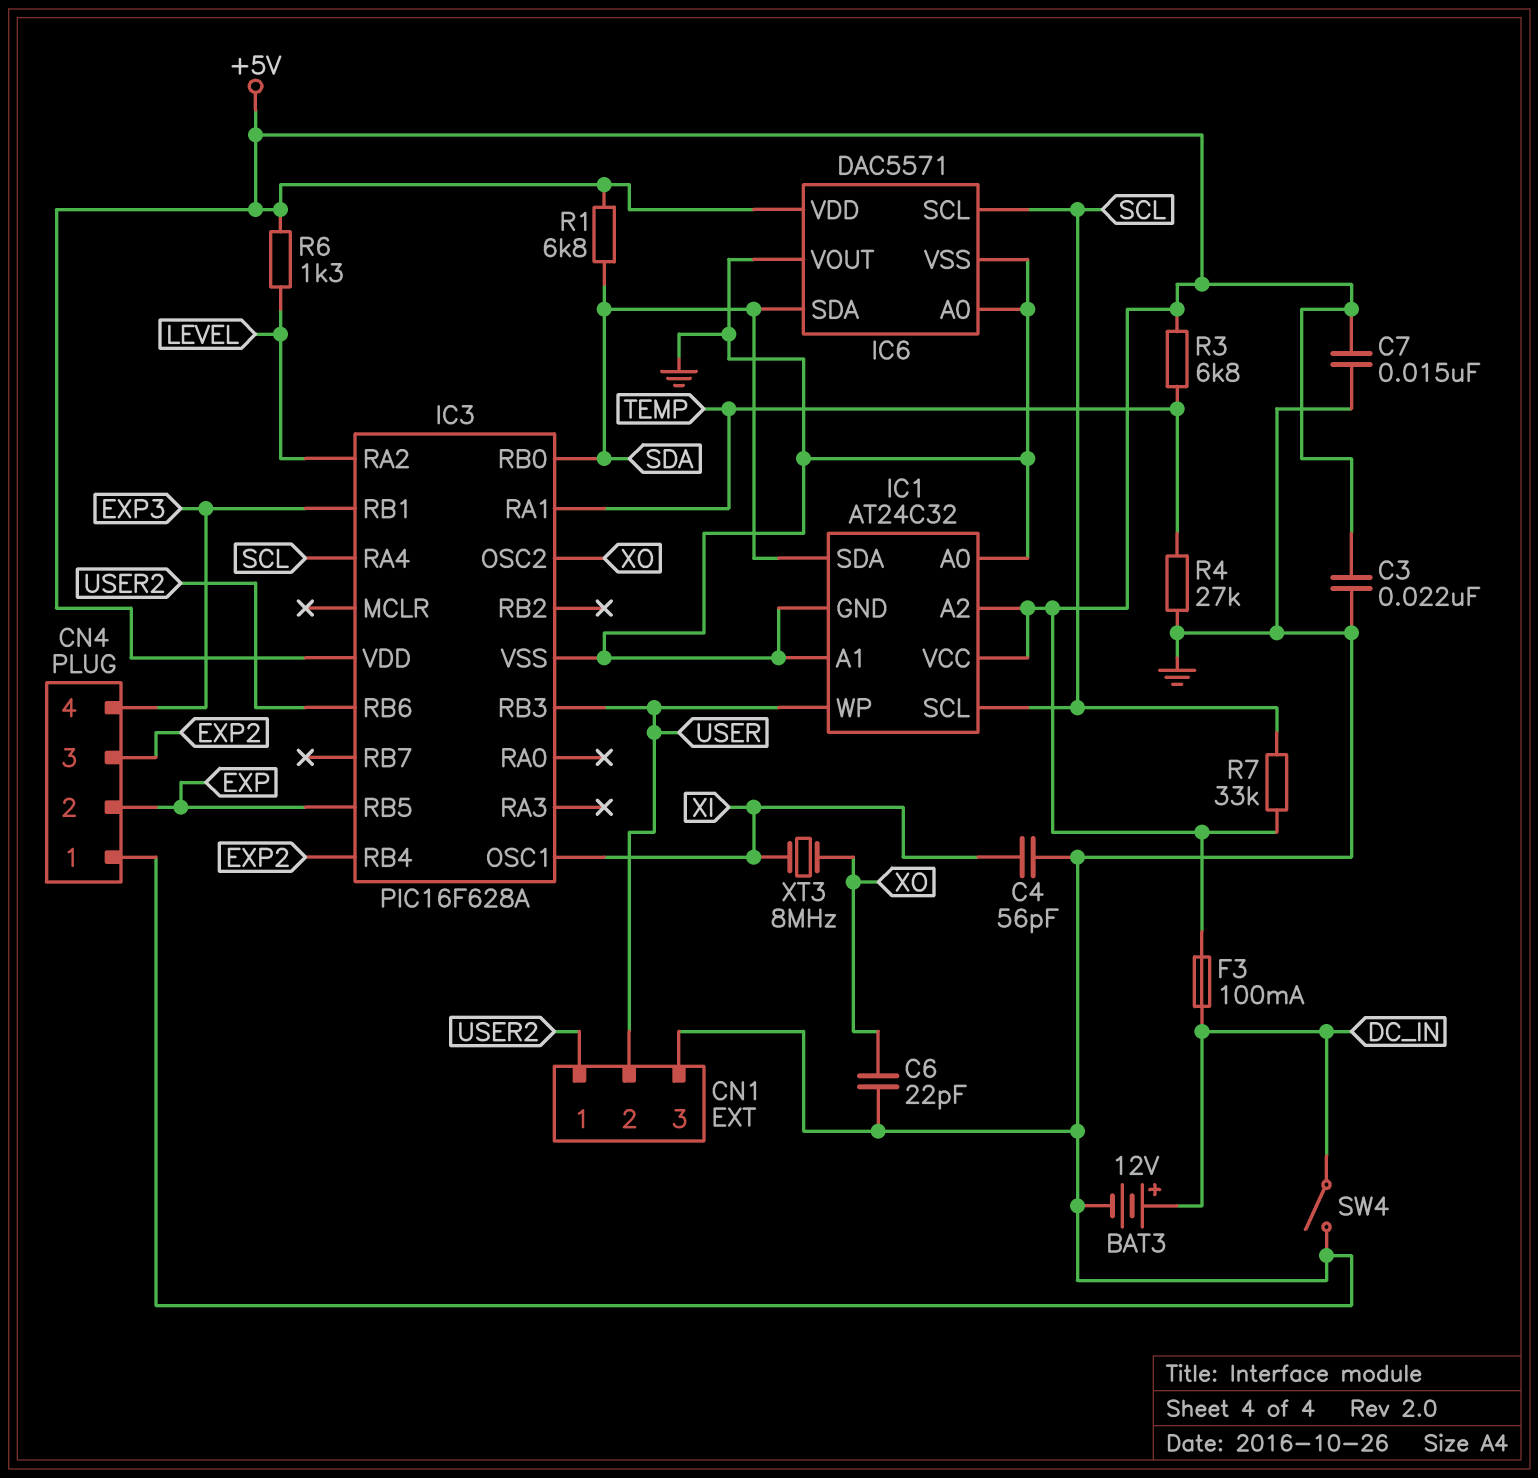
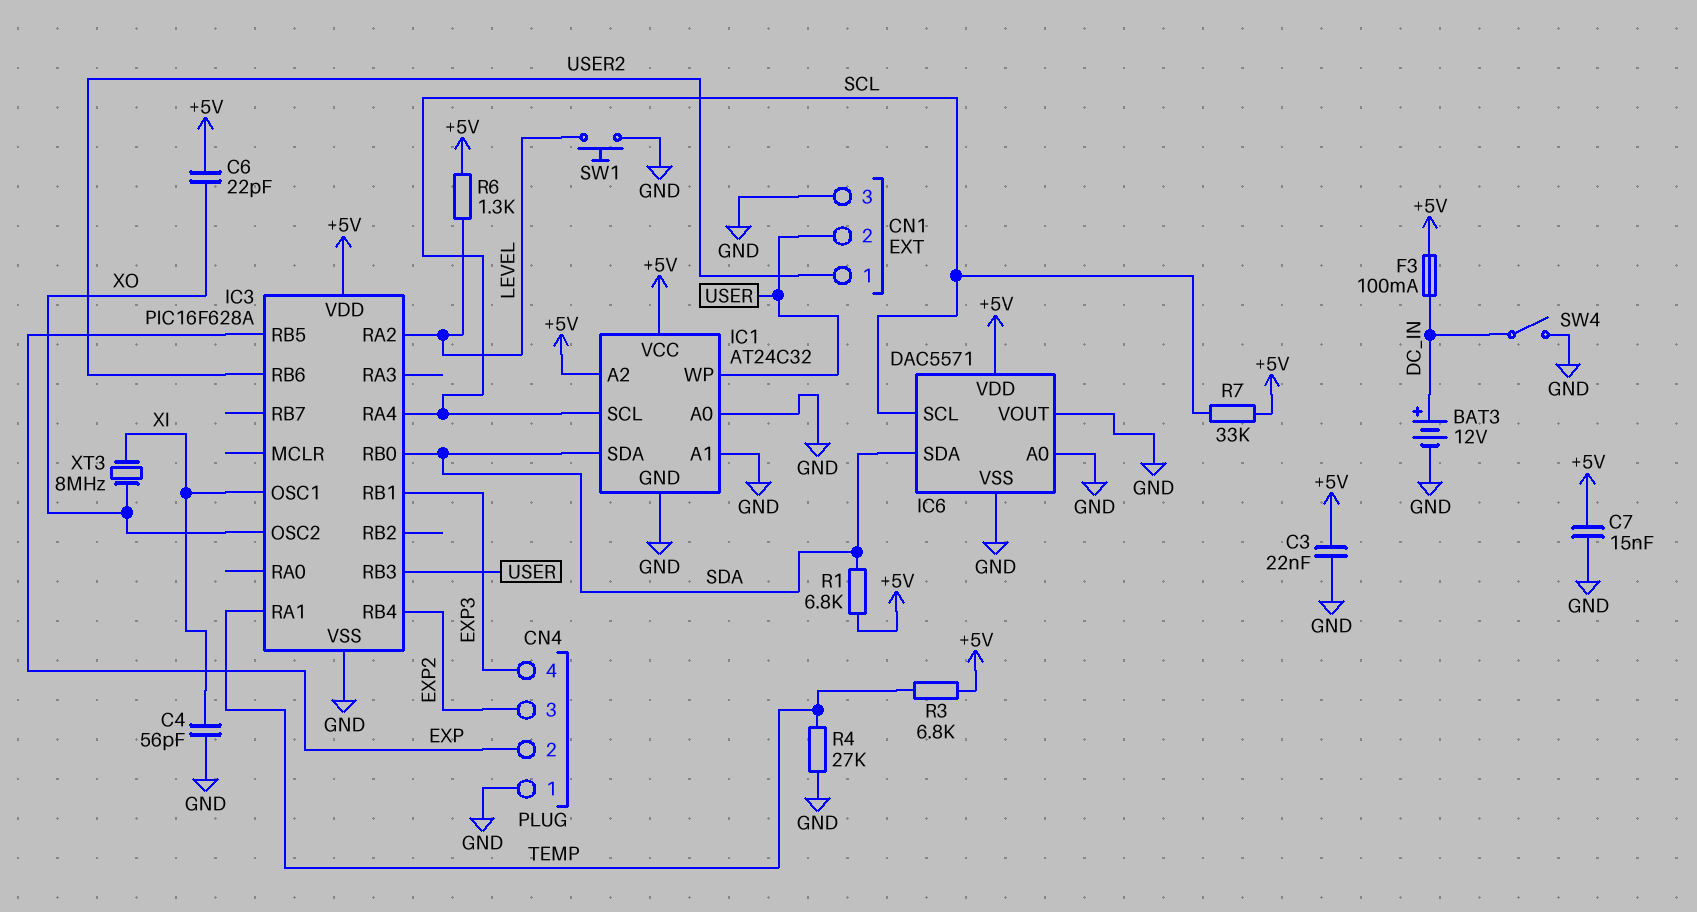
C6: 22pF (GND, XO) -> 22pF (+5V, XO)
SW1: none -> button (GND, LEVEL)

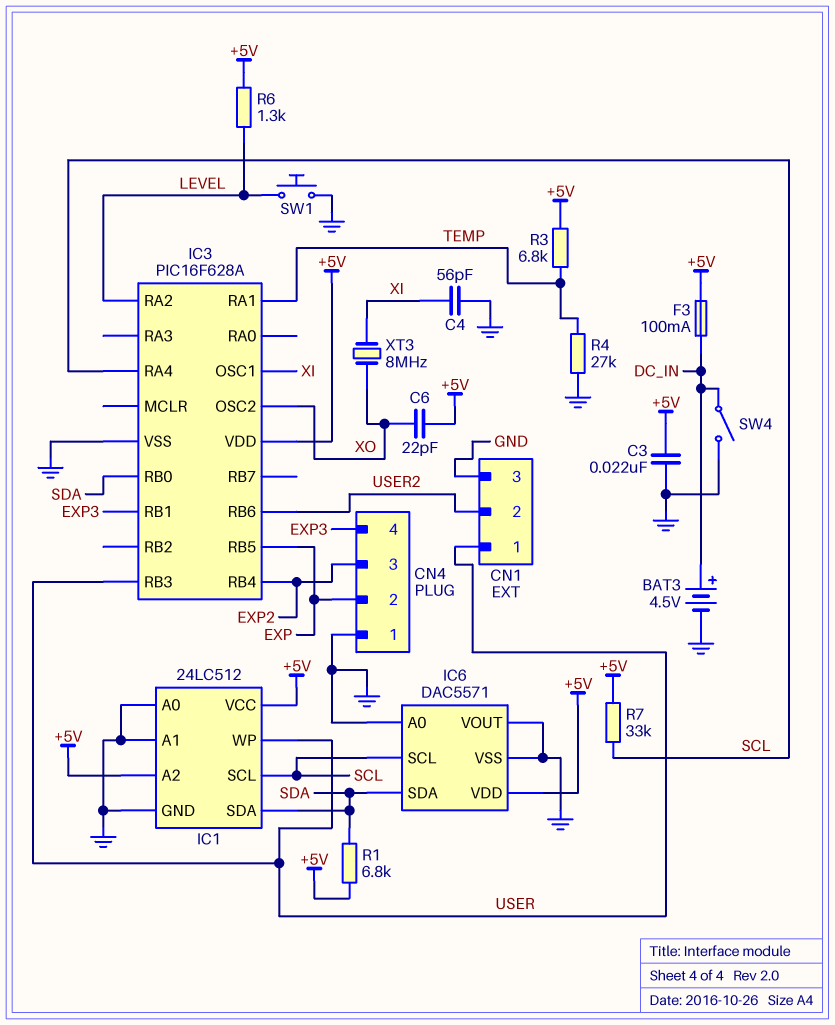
BAT3: 12V (plus DC_IN, minus GND) -> 4.5V (plus DC_IN, minus GND)
C7: 15nF (+5V, GND) -> none
CN1 pin 1: USER2 -> USER
CN1 pin 2: USER -> USER2
IC1: AT24C32 -> 24LC512

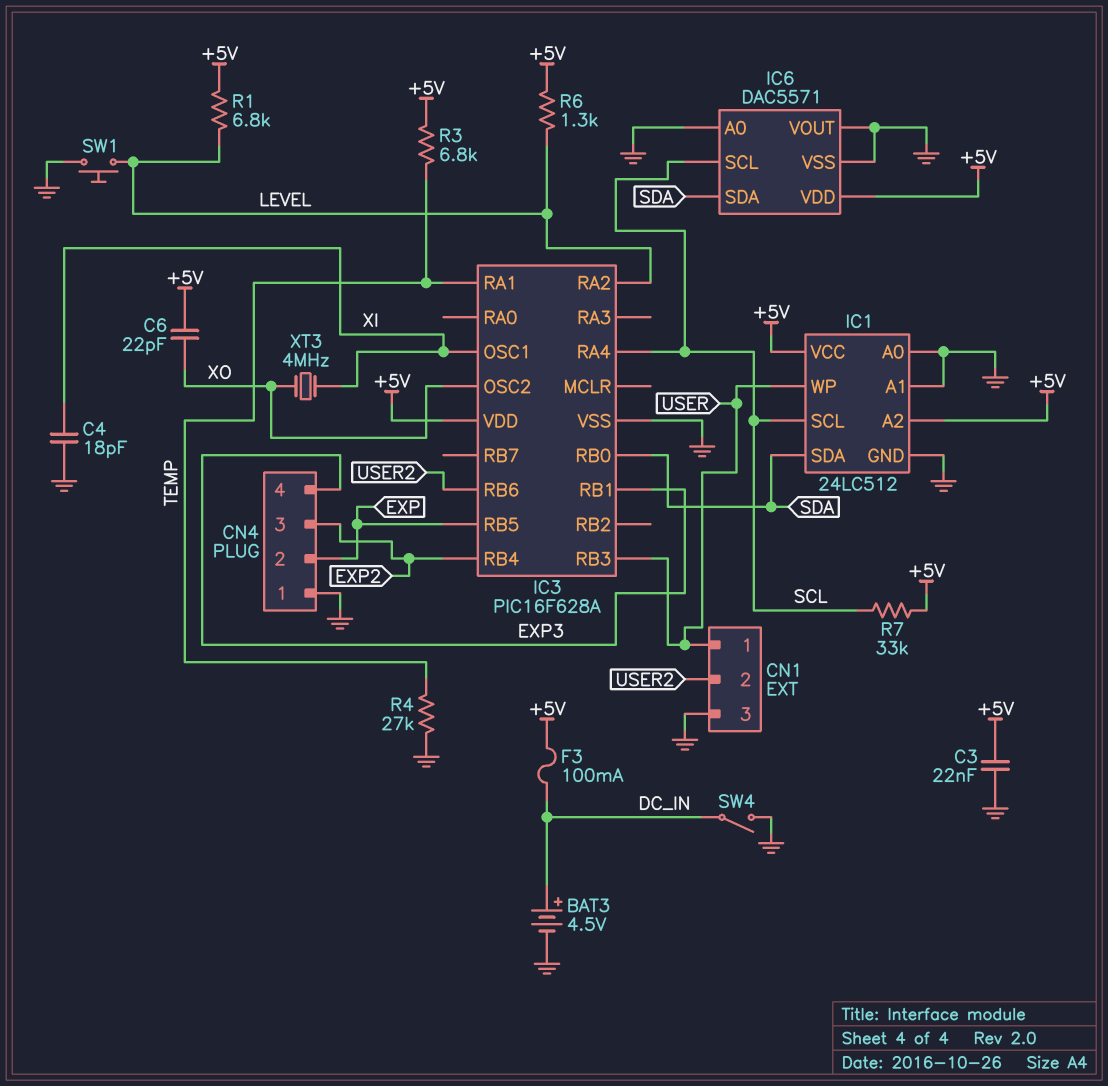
C4: 56pF (GND, XI) -> 18pF (GND, XI)
R1: 6.8k (+5V, SDA) -> 6.8k (+5V, LEVEL)
XT3: 8MHz (XI, XO) -> 4MHz (XI, XO)

